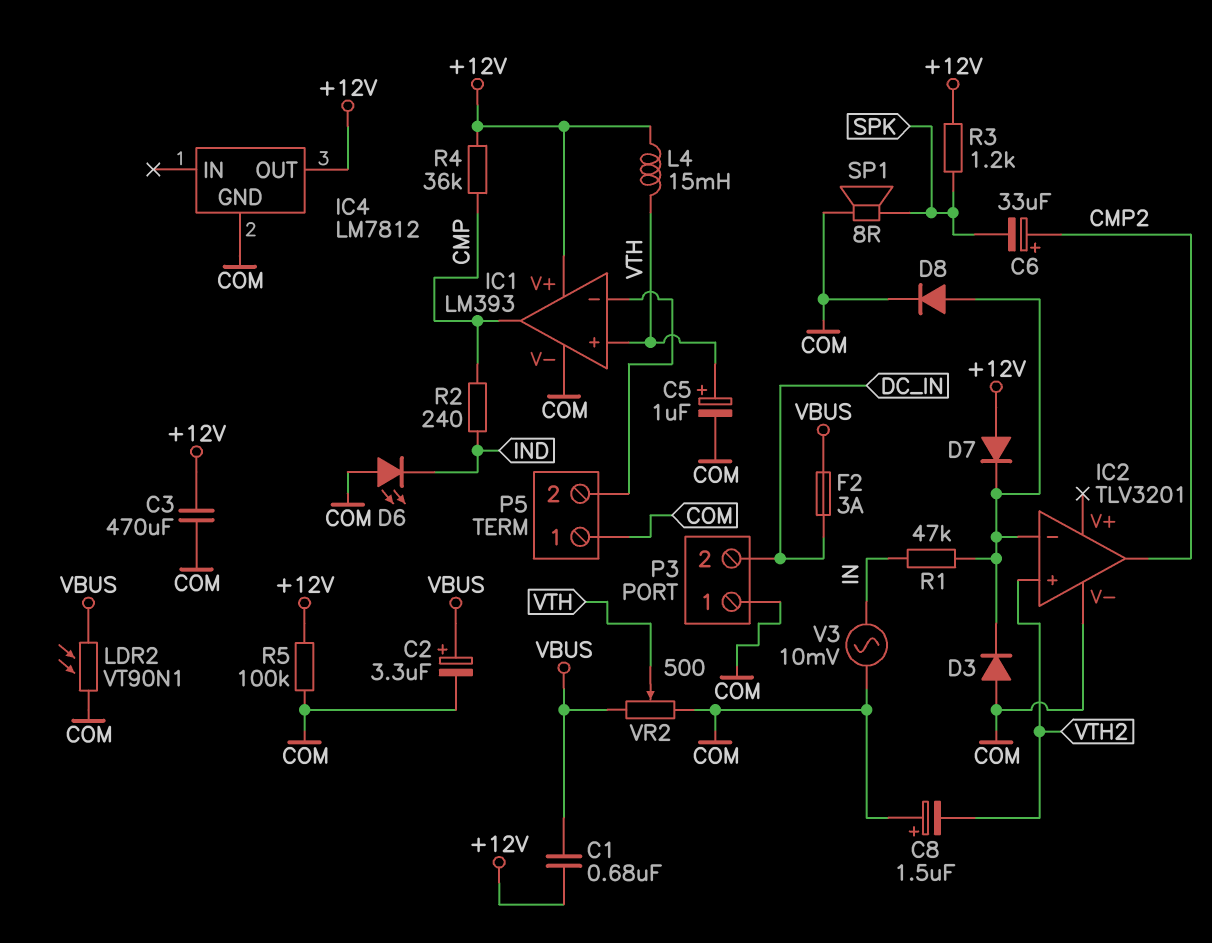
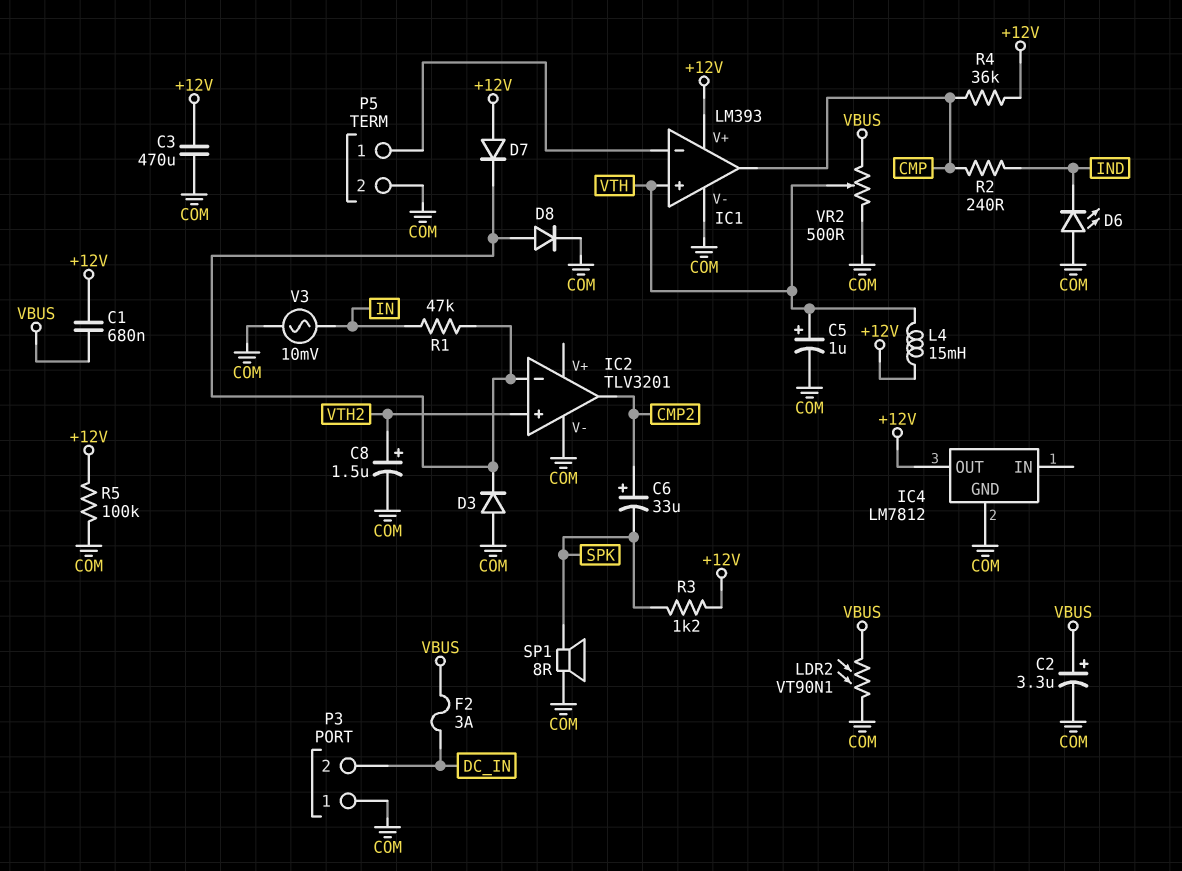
C8: 1.5uF (plus COM, minus VTH2) -> 1.5uF (plus VTH2, minus COM)
P5 pin 1: COM -> IC1/in-
P5 pin 2: IC1/in- -> COM

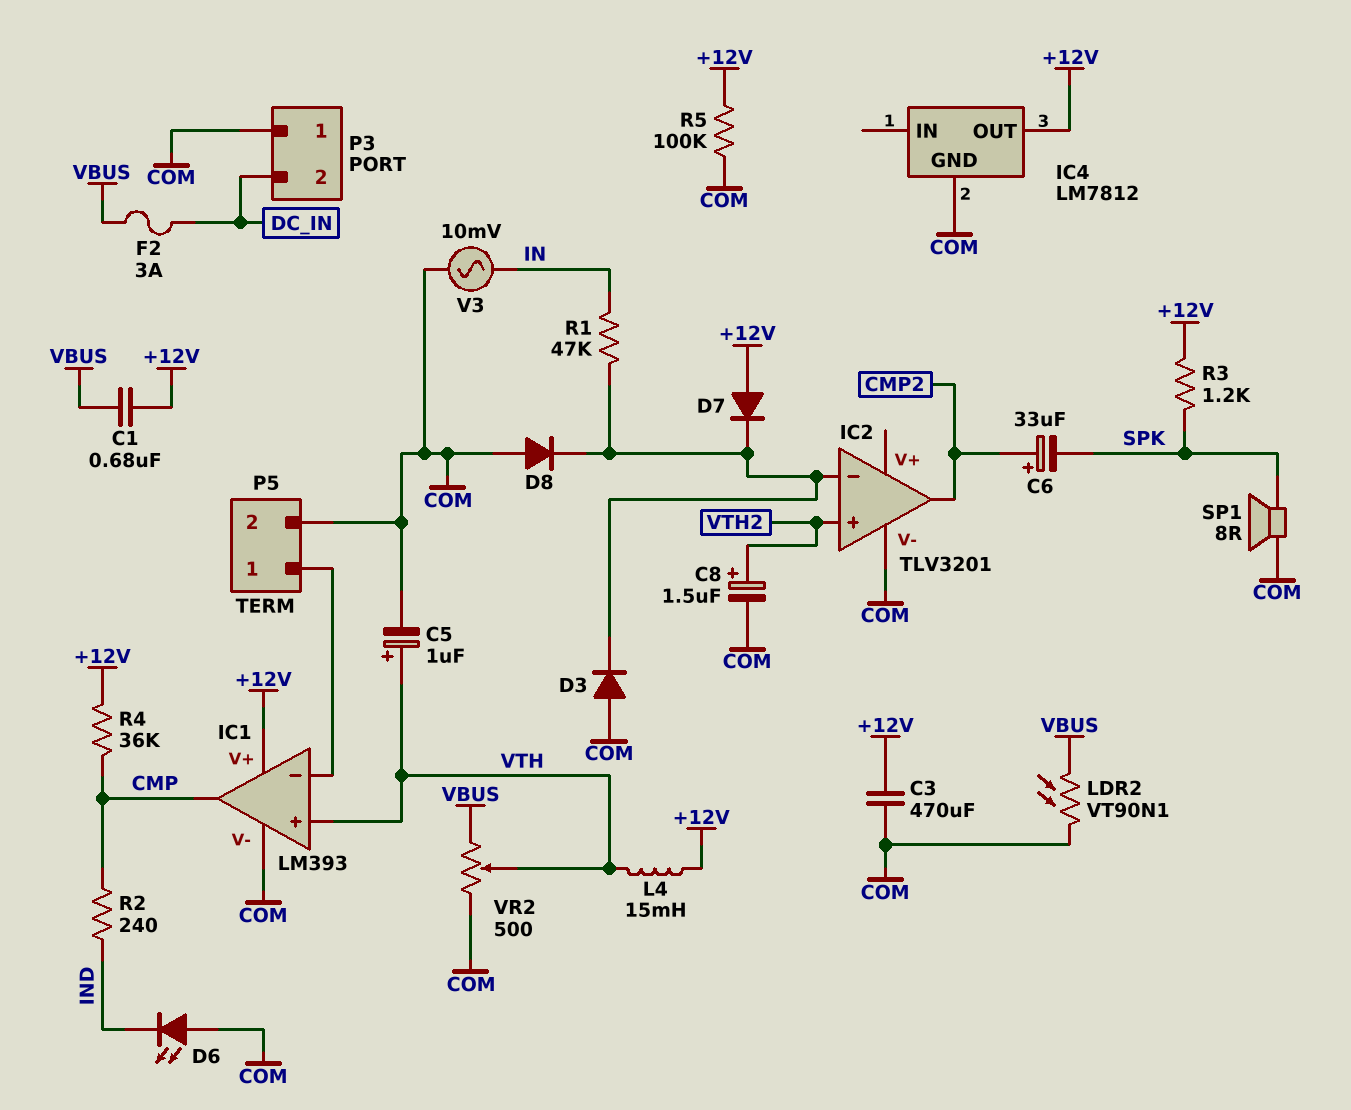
C2: 3.3uF (plus VBUS, minus COM) -> none
D8: diode (A IC2/in-, K COM) -> diode (A COM, K IC2/in-)

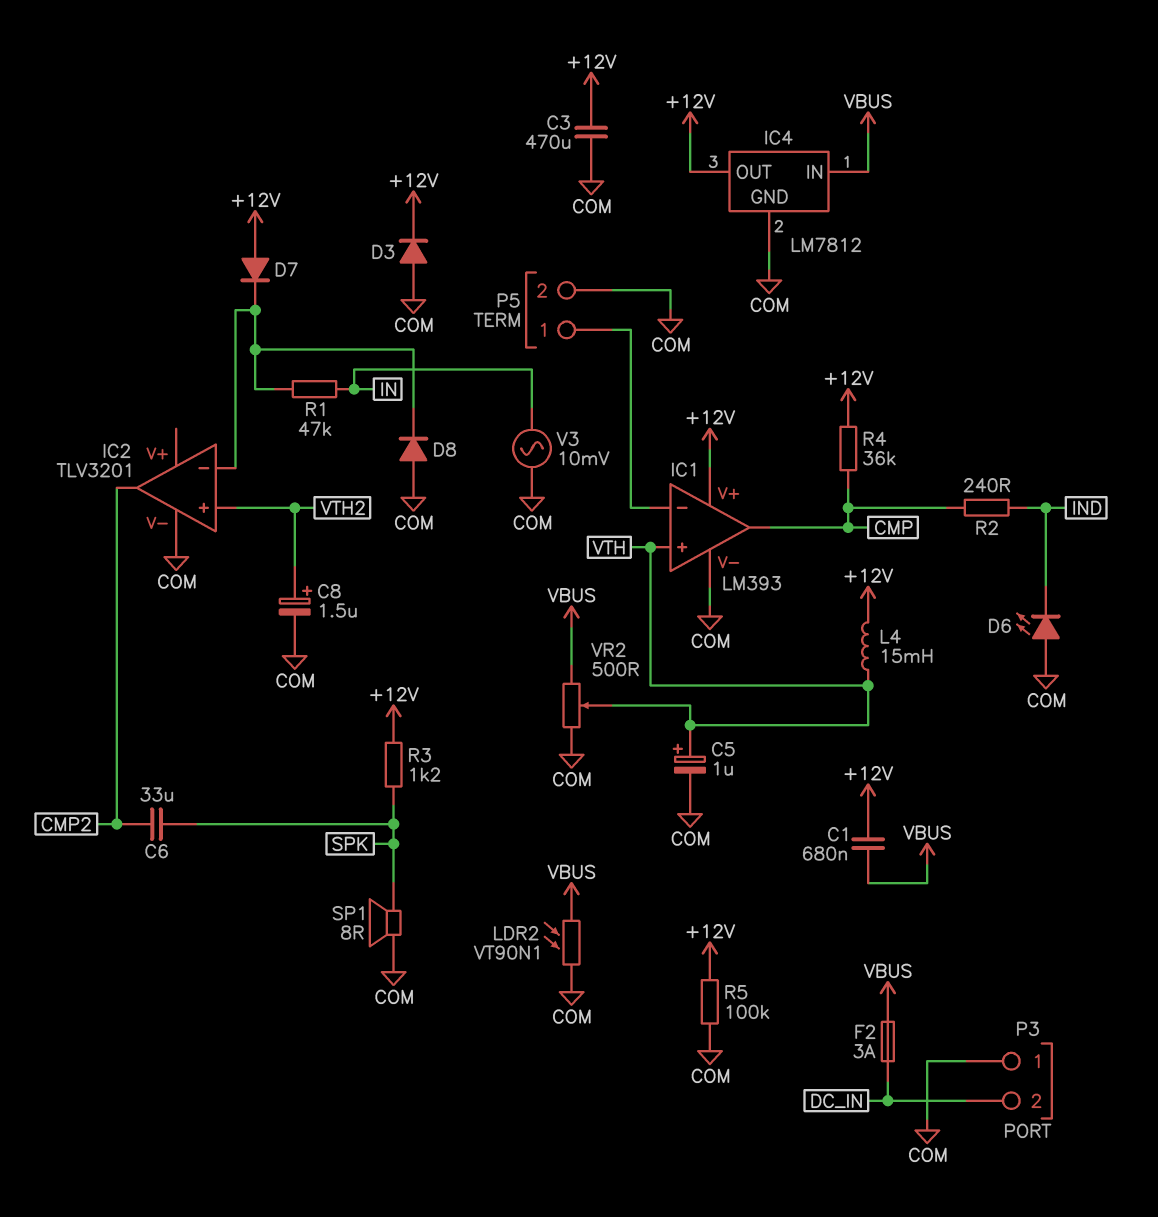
C6: 33uF (plus CMP2, minus SPK) -> 33uF (CMP2, SPK)
D3: diode (A COM, K IC2/in-) -> diode (A COM, K +12V)
IC4 pin IN: none -> VBUS

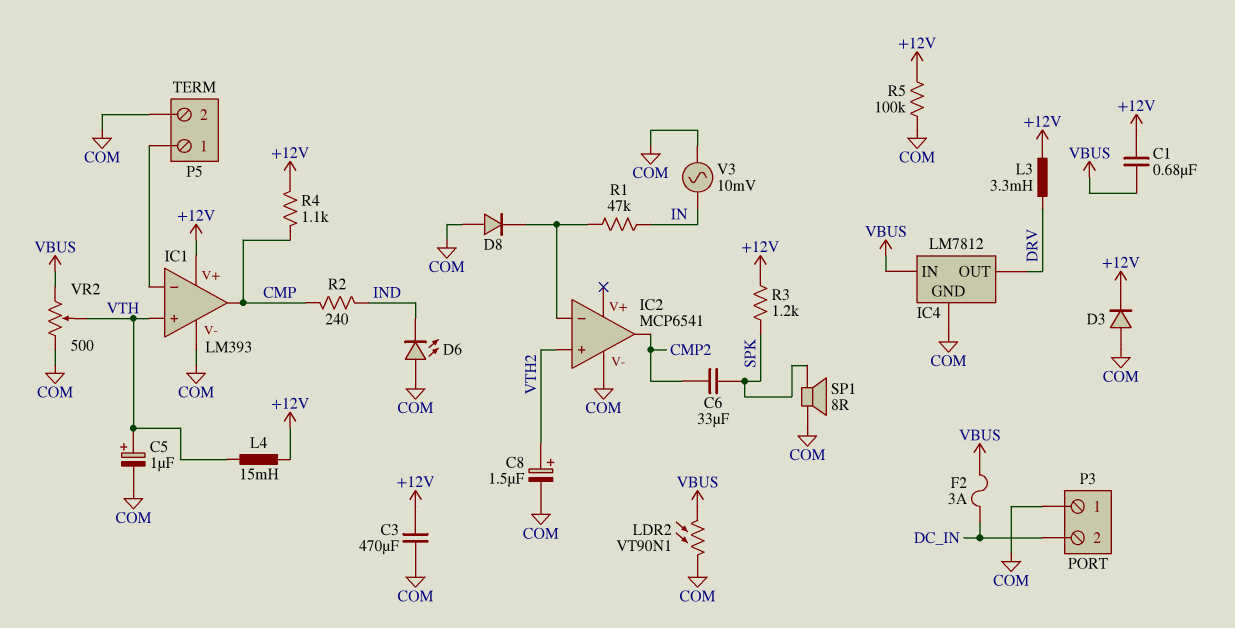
D7: diode (A +12V, K IC2/in-) -> none
IC2: TLV3201 -> MCP6541
IC4 pin OUT: +12V -> DRV
L3: none -> 3.3mH (+12V, DRV)
R4: 36k (+12V, CMP) -> 1.1k (+12V, CMP)

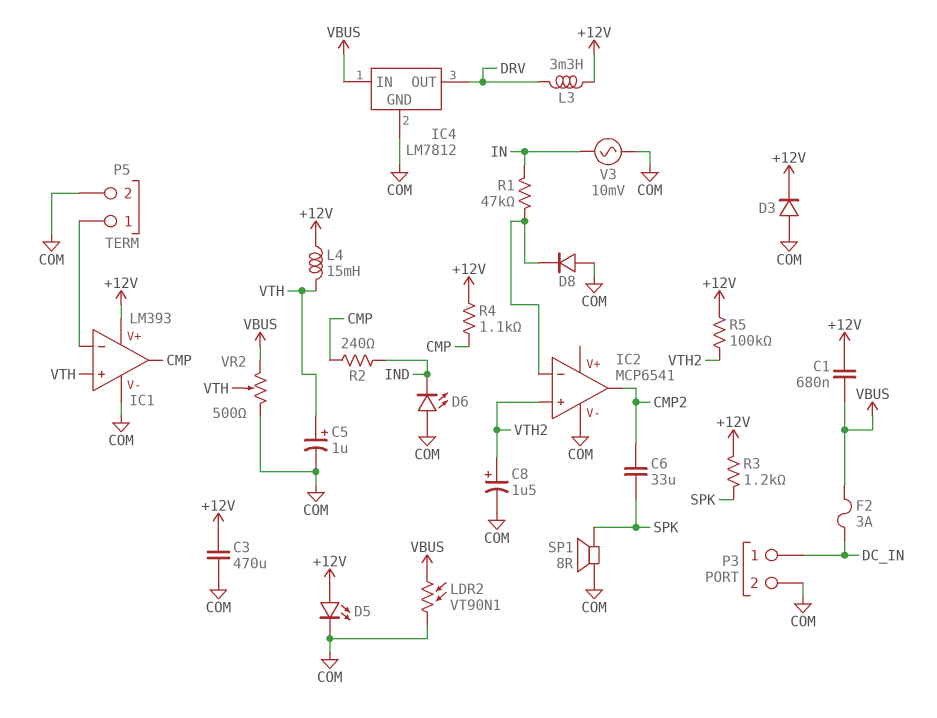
D5: none -> LED (A +12V, K COM)
P3 pin 1: COM -> DC_IN
P3 pin 2: DC_IN -> COM
R5: 100k (+12V, COM) -> 100k (+12V, VTH2)

